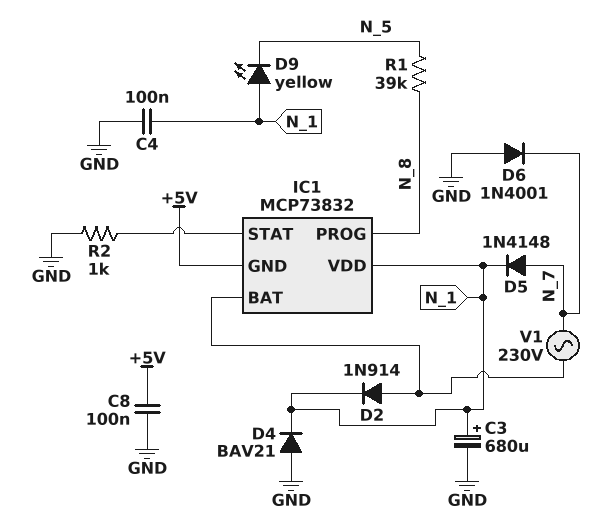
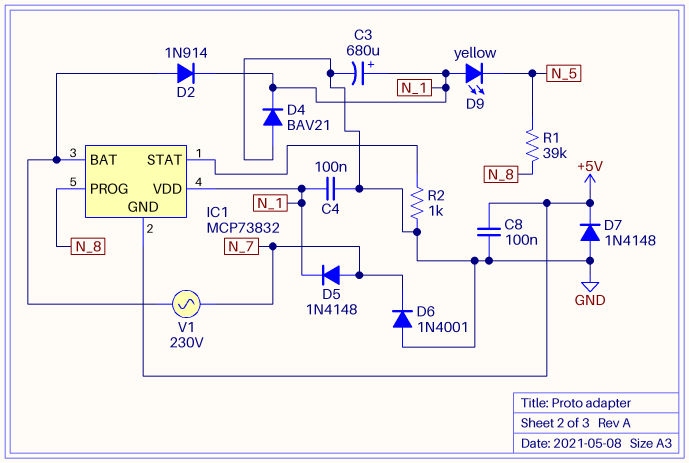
D7: none -> diode 1N4148 (A GND, K +5V)

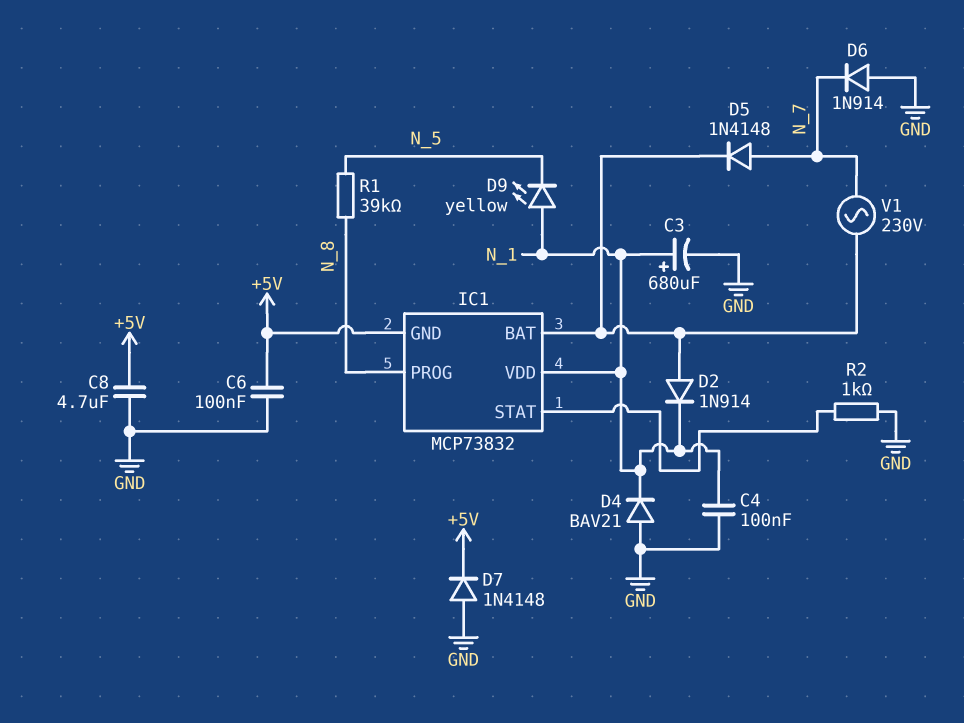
C6: none -> 100nF (+5V, GND)
C8: 100nF (+5V, GND) -> 4.7uF (+5V, GND)
D5: diode 1N4148 (A N_7, K N_1) -> diode 1N4148 (A N_7, K IC1/BAT)
D6: diode 1N4001 (A GND, K N_7) -> diode 1N914 (A GND, K N_7)

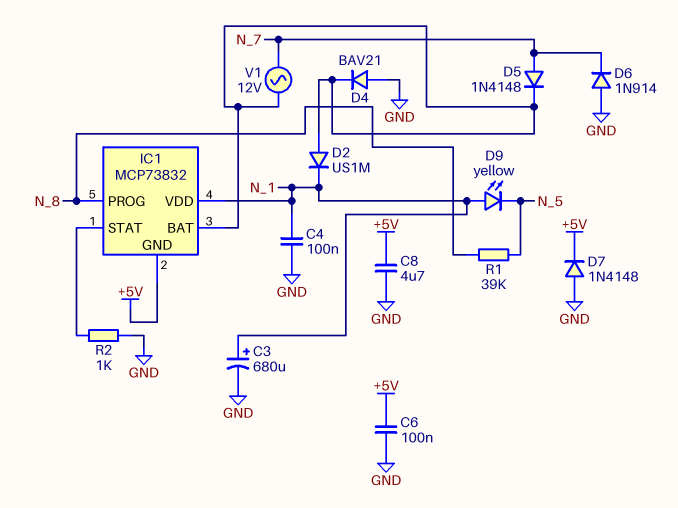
D2: diode 1N914 (A IC1/BAT, K N_1) -> diode US1M (A IC1/BAT, K N_1)
D4: diode BAV21 (A GND, K N_1) -> diode BAV21 (A GND, K IC1/BAT)
V1: AC 230V (IC1/BAT, N_7) -> AC 12V (IC1/BAT, N_7)

